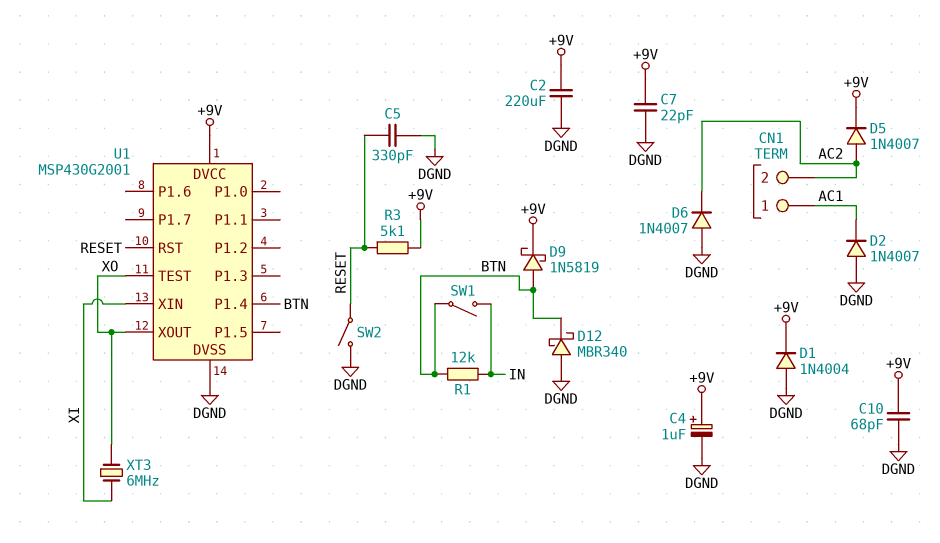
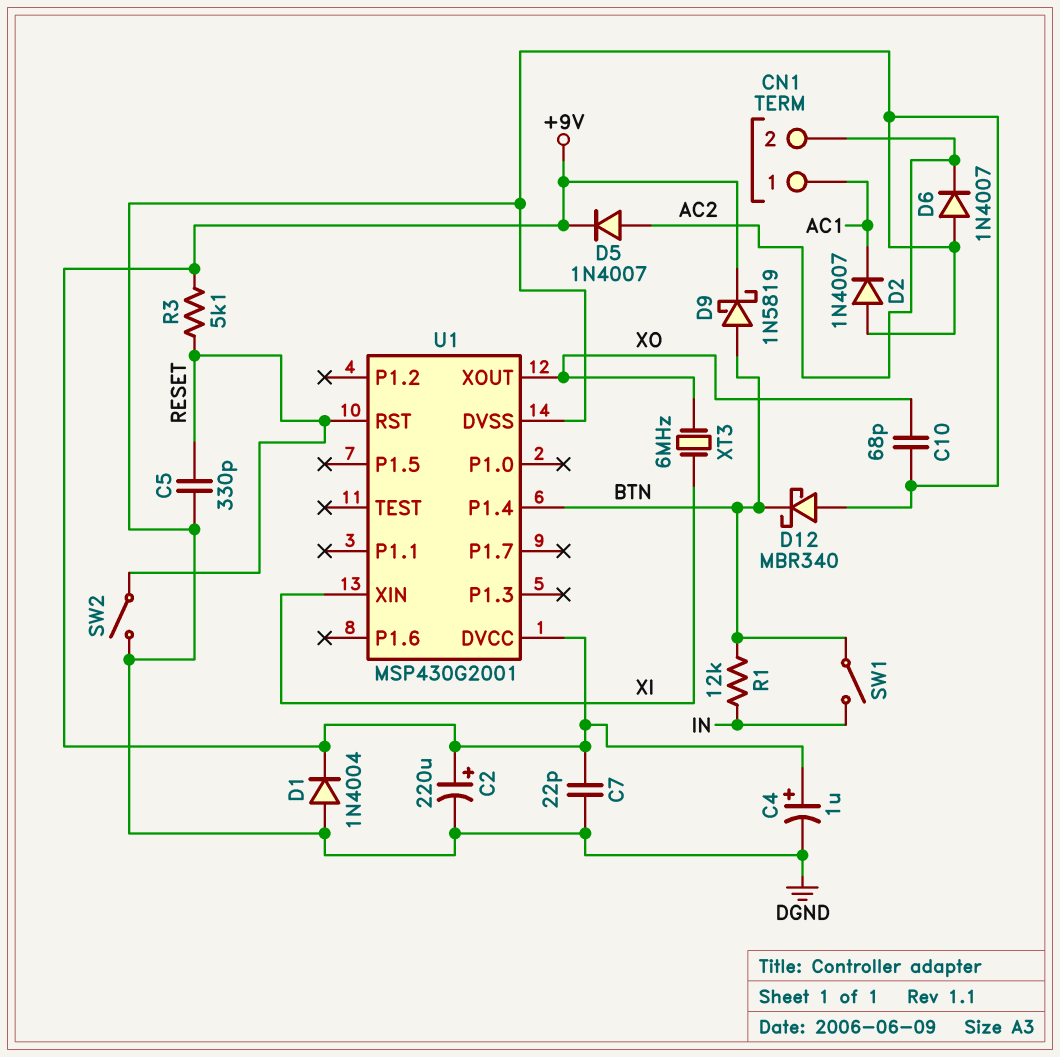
C2: 220uF (+9V, DGND) -> 220uF (plus +9V, minus DGND)
C10: 68pF (+9V, DGND) -> 68pF (DGND, XO)
U1 pin TEST: XO -> none

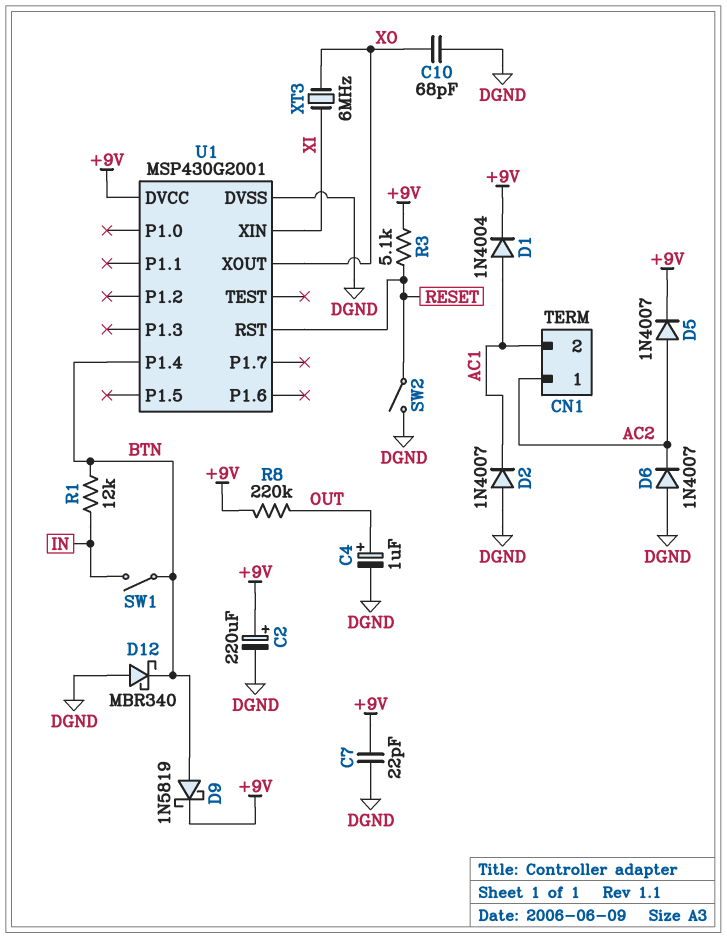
C4: 1uF (plus +9V, minus DGND) -> 1uF (plus OUT, minus DGND)
C5: 330pF (DGND, RESET) -> none
CN1 pin 1: AC1 -> AC2
CN1 pin 2: AC2 -> AC1
D1: diode 1N4004 (A DGND, K +9V) -> diode 1N4004 (A AC1, K +9V)
R8: none -> 220k (+9V, OUT)

